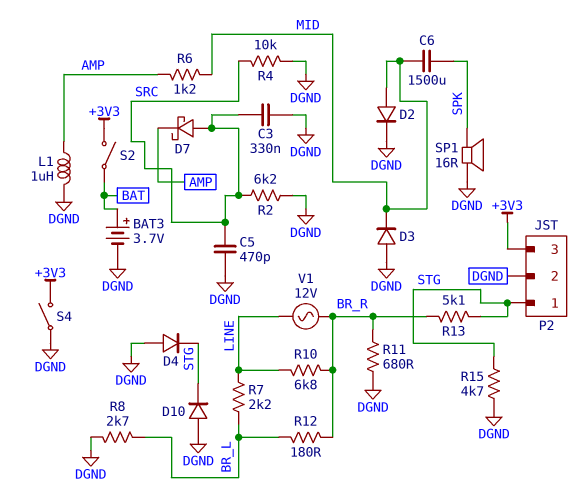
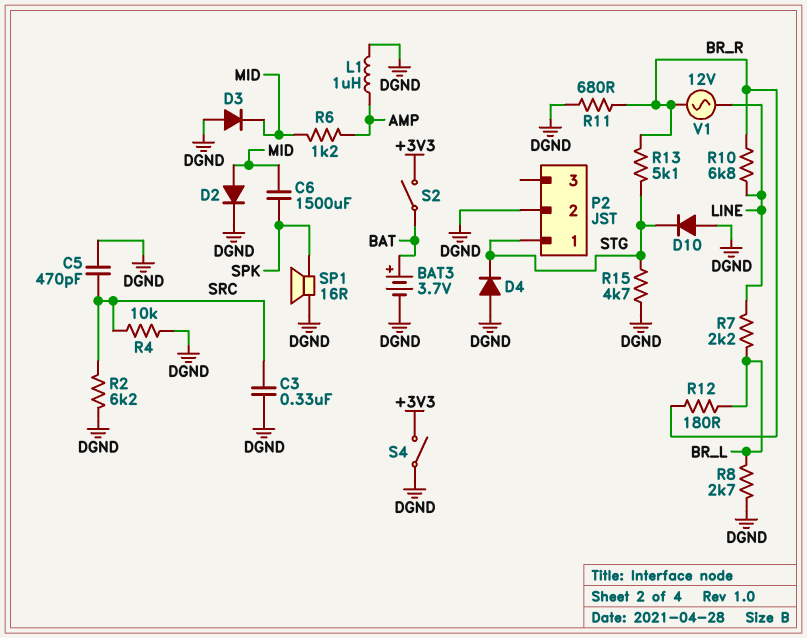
D7: schottky (A SRC, K AMP) -> none
P2 pin 3: +3V3 -> none

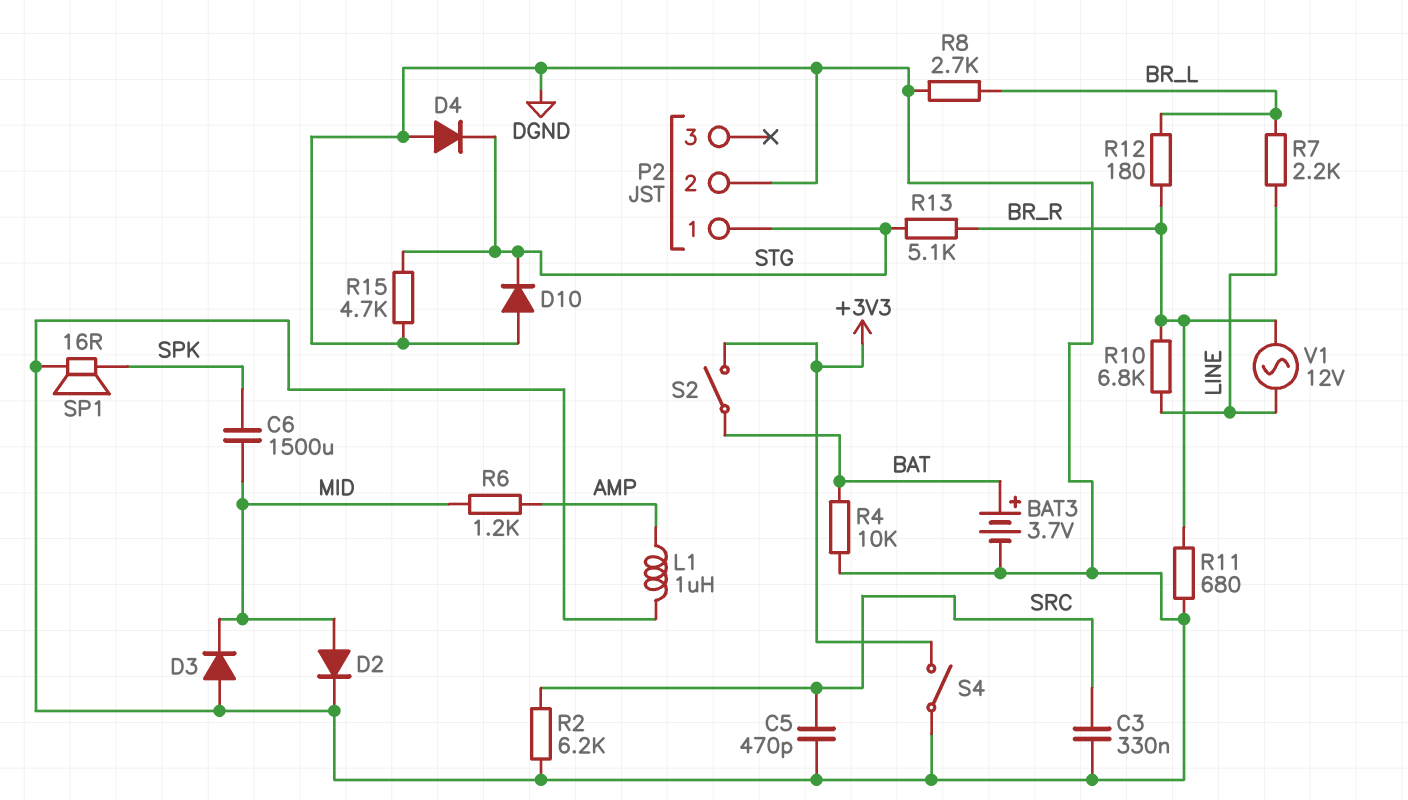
R4: 10k (DGND, SRC) -> 10k (BAT, DGND)

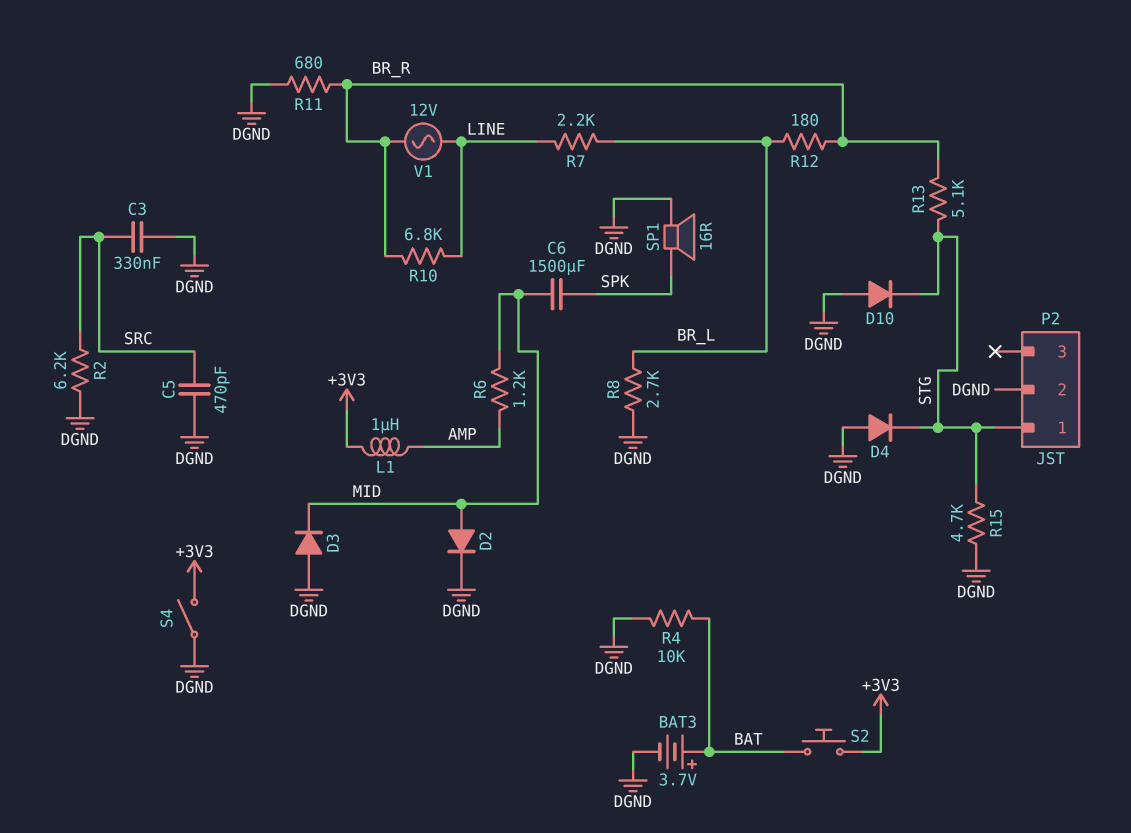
L1: 1uH (AMP, DGND) -> 1uH (+3V3, AMP)
S2: switch (+3V3, BAT) -> button (+3V3, BAT)

